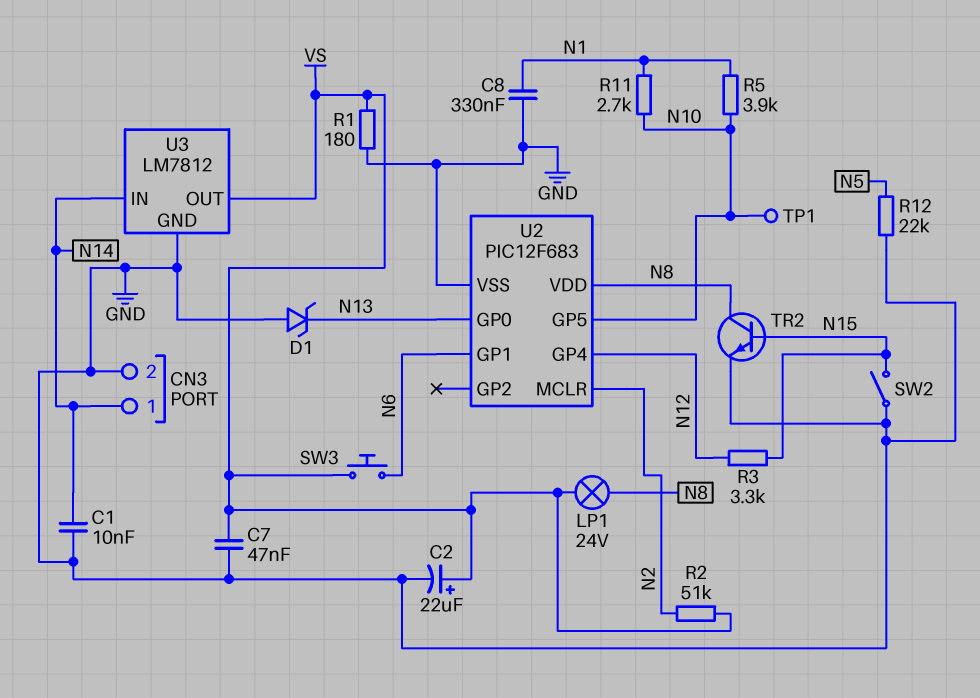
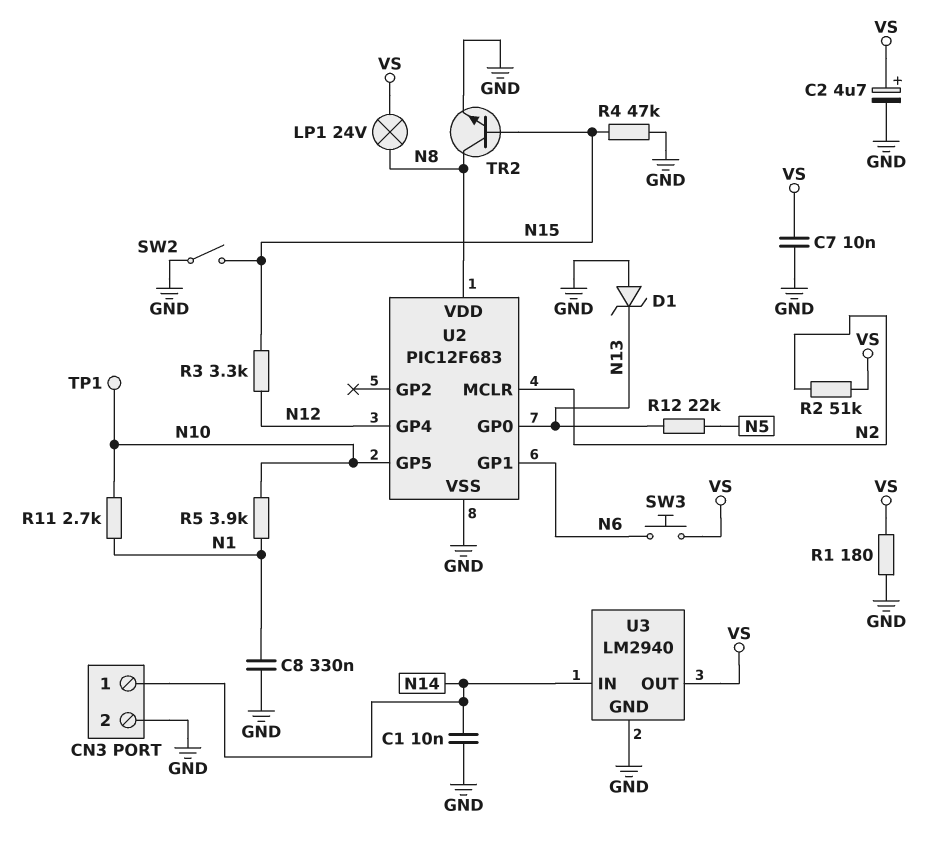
C2: 22uF (plus VS, minus GND) -> 4.7uF (plus VS, minus GND)
C7: 47nF (GND, VS) -> 10nF (GND, VS)
R4: none -> 47k (GND, N15)
R12: 22k (GND, N5) -> 22k (N5, N13)
U3: LM7812 -> LM2940

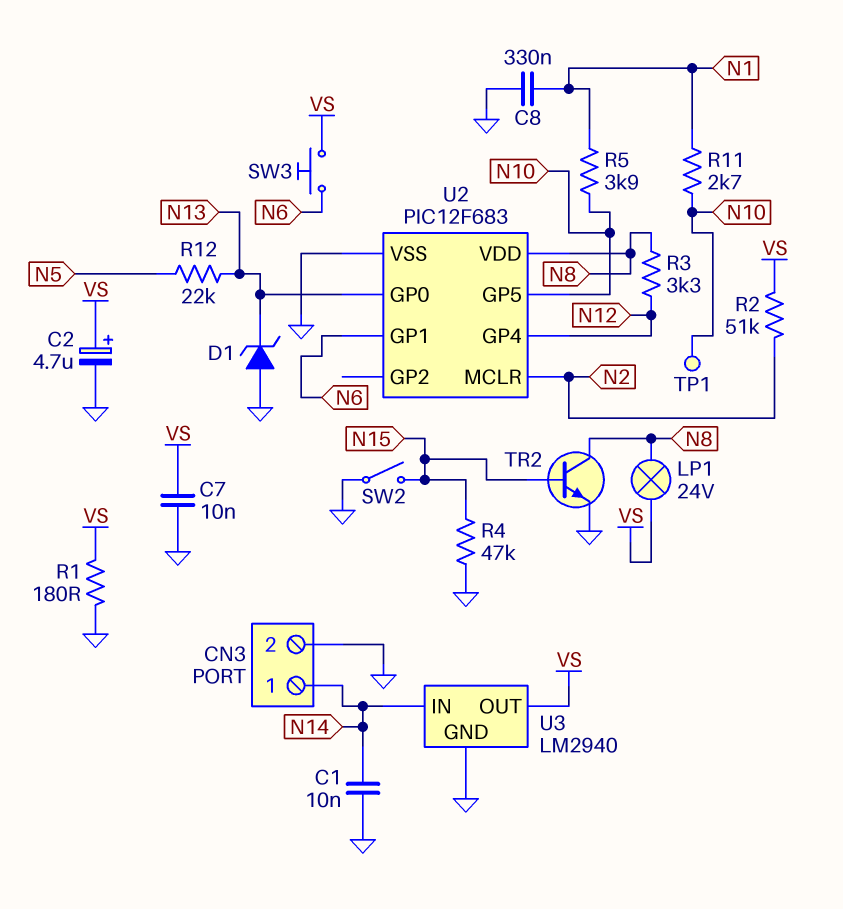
R3: 3.3k (N12, N15) -> 3.3k (N8, N12)

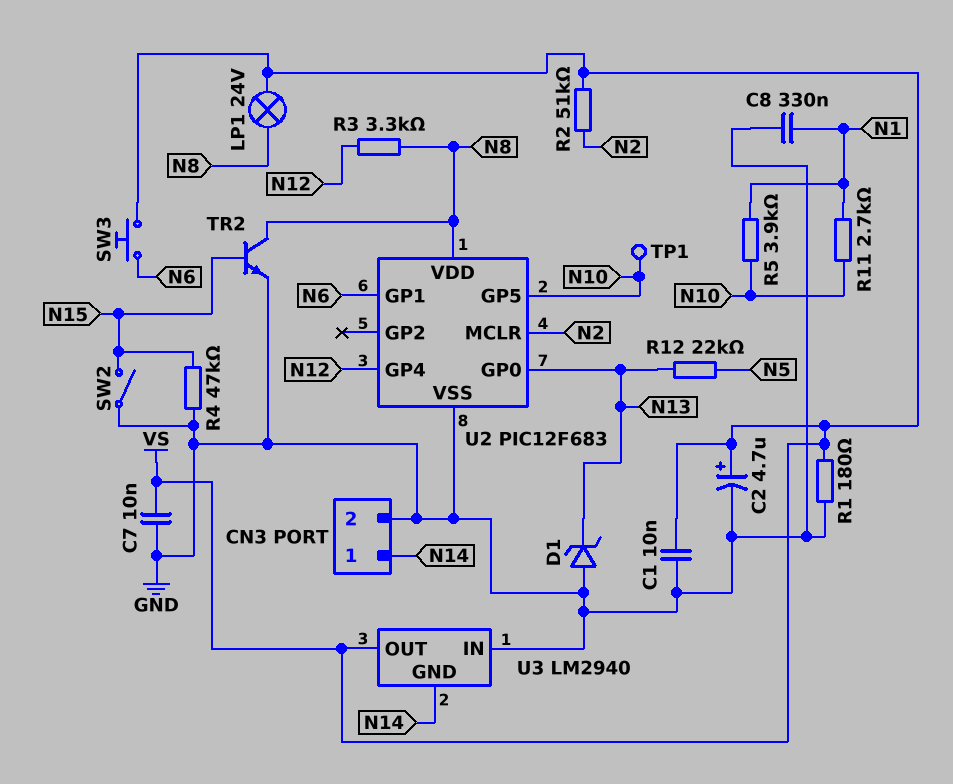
C1: 10nF (GND, N14) -> 10nF (GND, VS)
U3 pin GND: GND -> N14
U3 pin IN: N14 -> GND

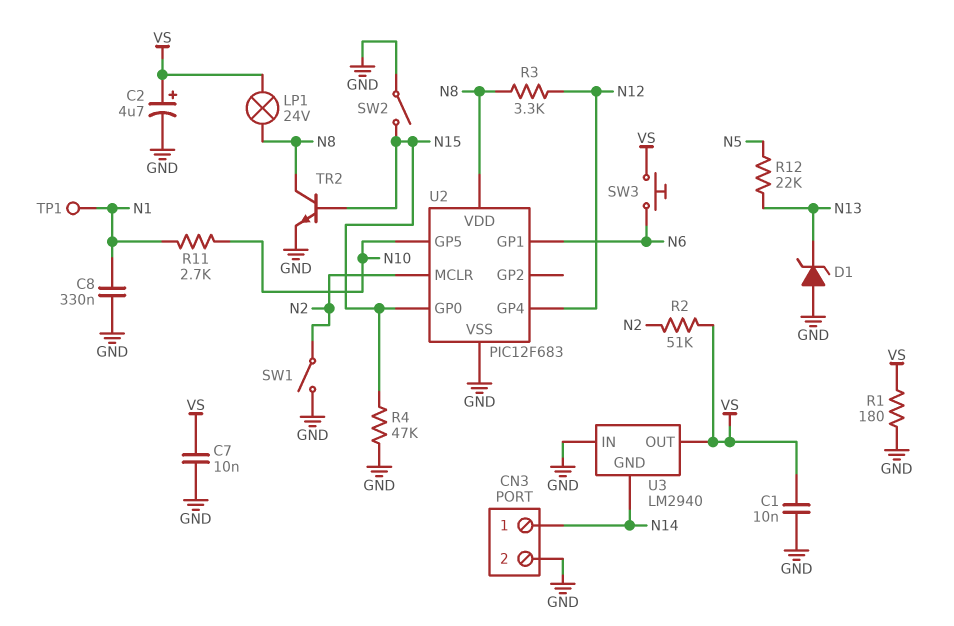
R5: 3.9k (N1, N10) -> none
SW1: none -> switch (GND, N2)
TP1: test point (N10) -> test point (N1)
U2 pin GP0: N13 -> N15

